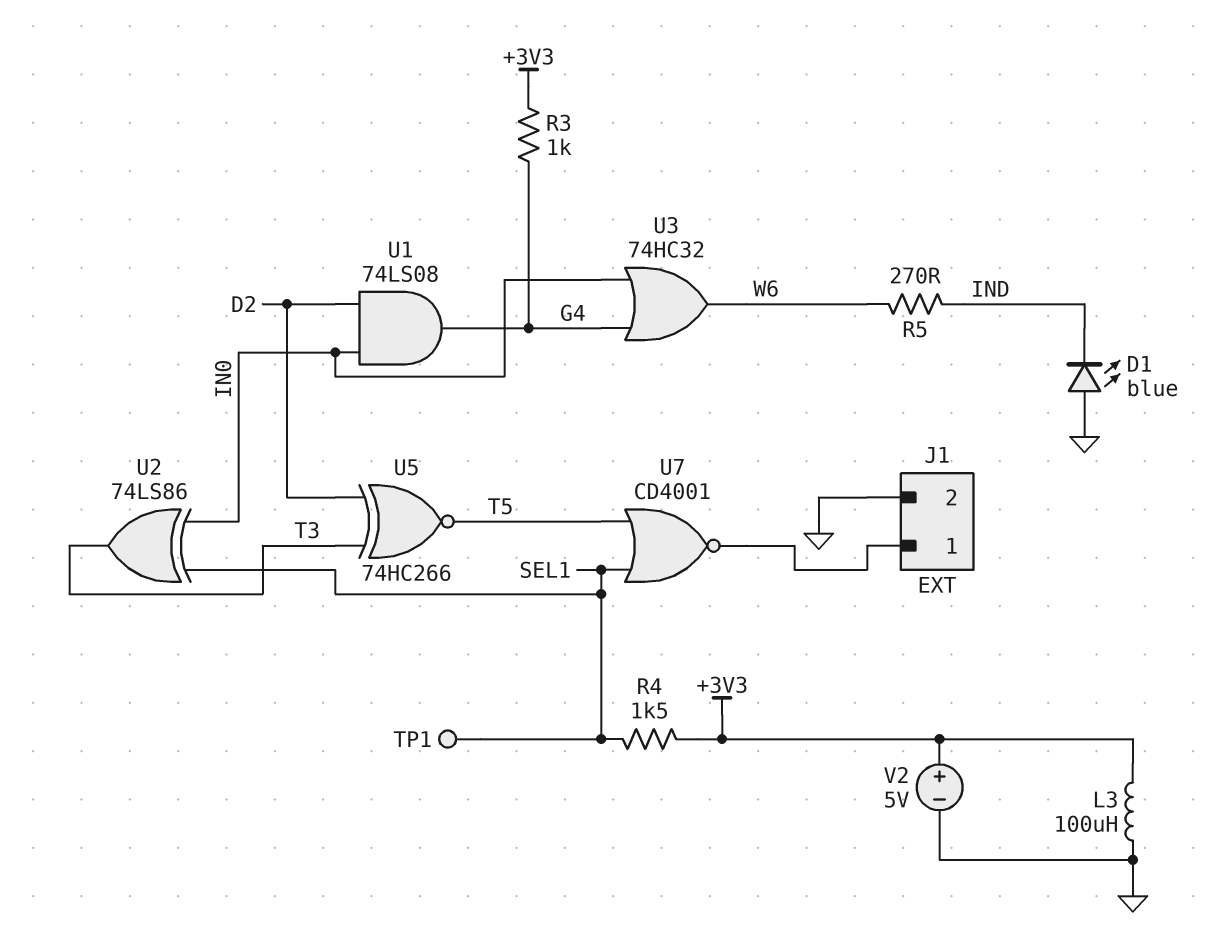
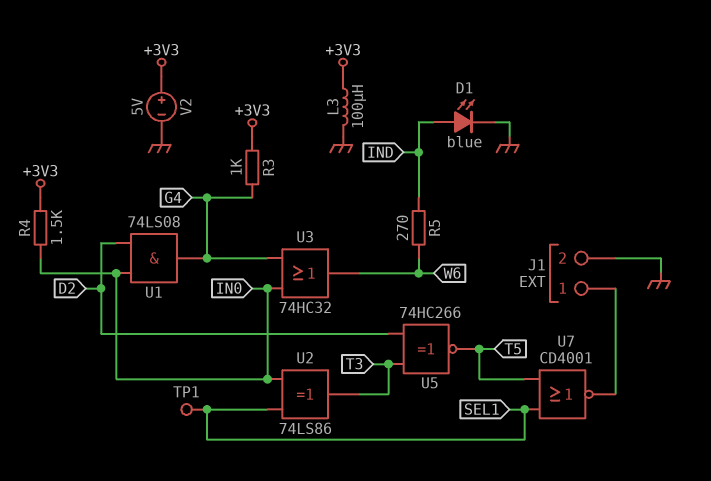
D1: LED blue (A GND, K IND) -> LED blue (A IND, K GND)
R4: 1.5k (+3V3, SEL1) -> 1.5k (+3V3, IN0)

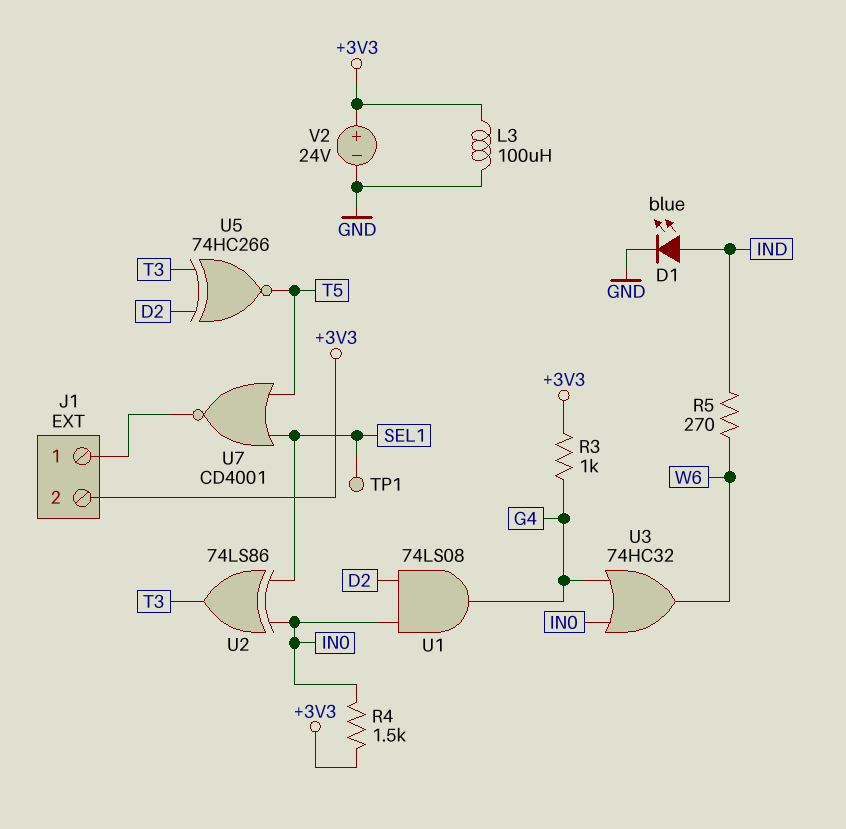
J1 pin 2: GND -> +3V3
V2: 5V (plus +3V3, minus GND) -> 24V (plus +3V3, minus GND)

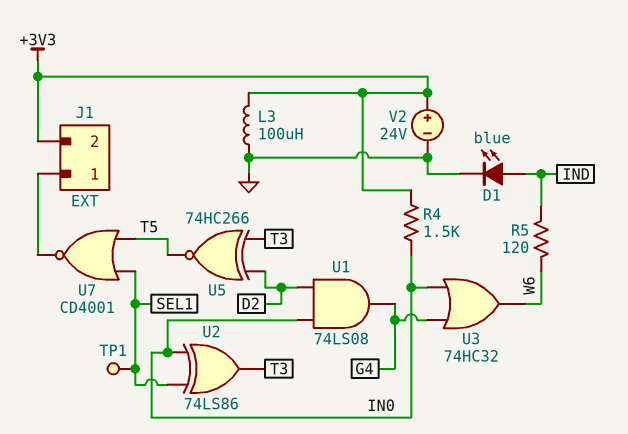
R3: 1k (+3V3, G4) -> none
R5: 270 (IND, W6) -> 120 (IND, W6)

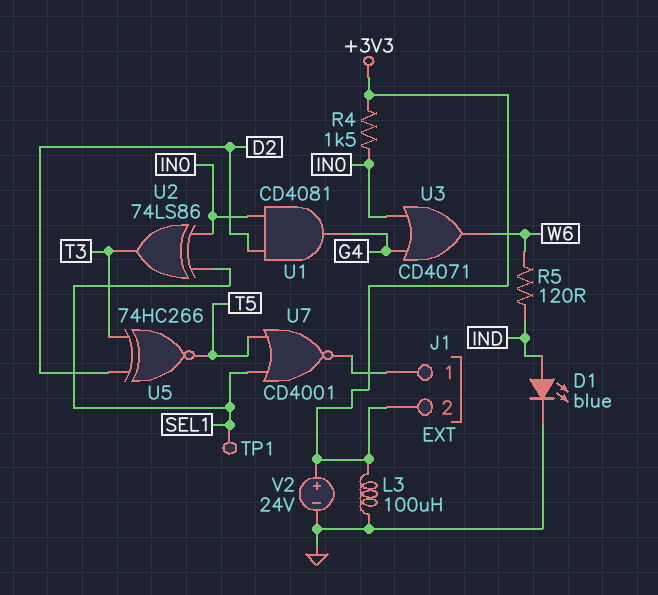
U1: AND 74LS08 (in D2, in IN0, out G4) -> AND CD4081 (in D2, in IN0, out G4)
U3: OR 74HC32 (in G4, in IN0, out W6) -> OR CD4071 (in G4, in IN0, out W6)

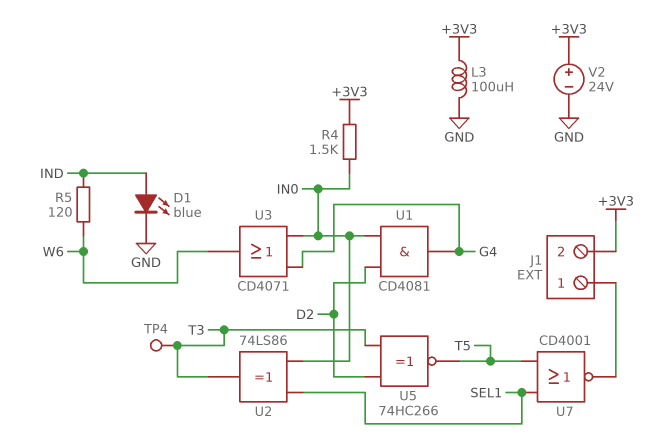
TP1: test point (SEL1) -> none
TP4: none -> test point (T3)

